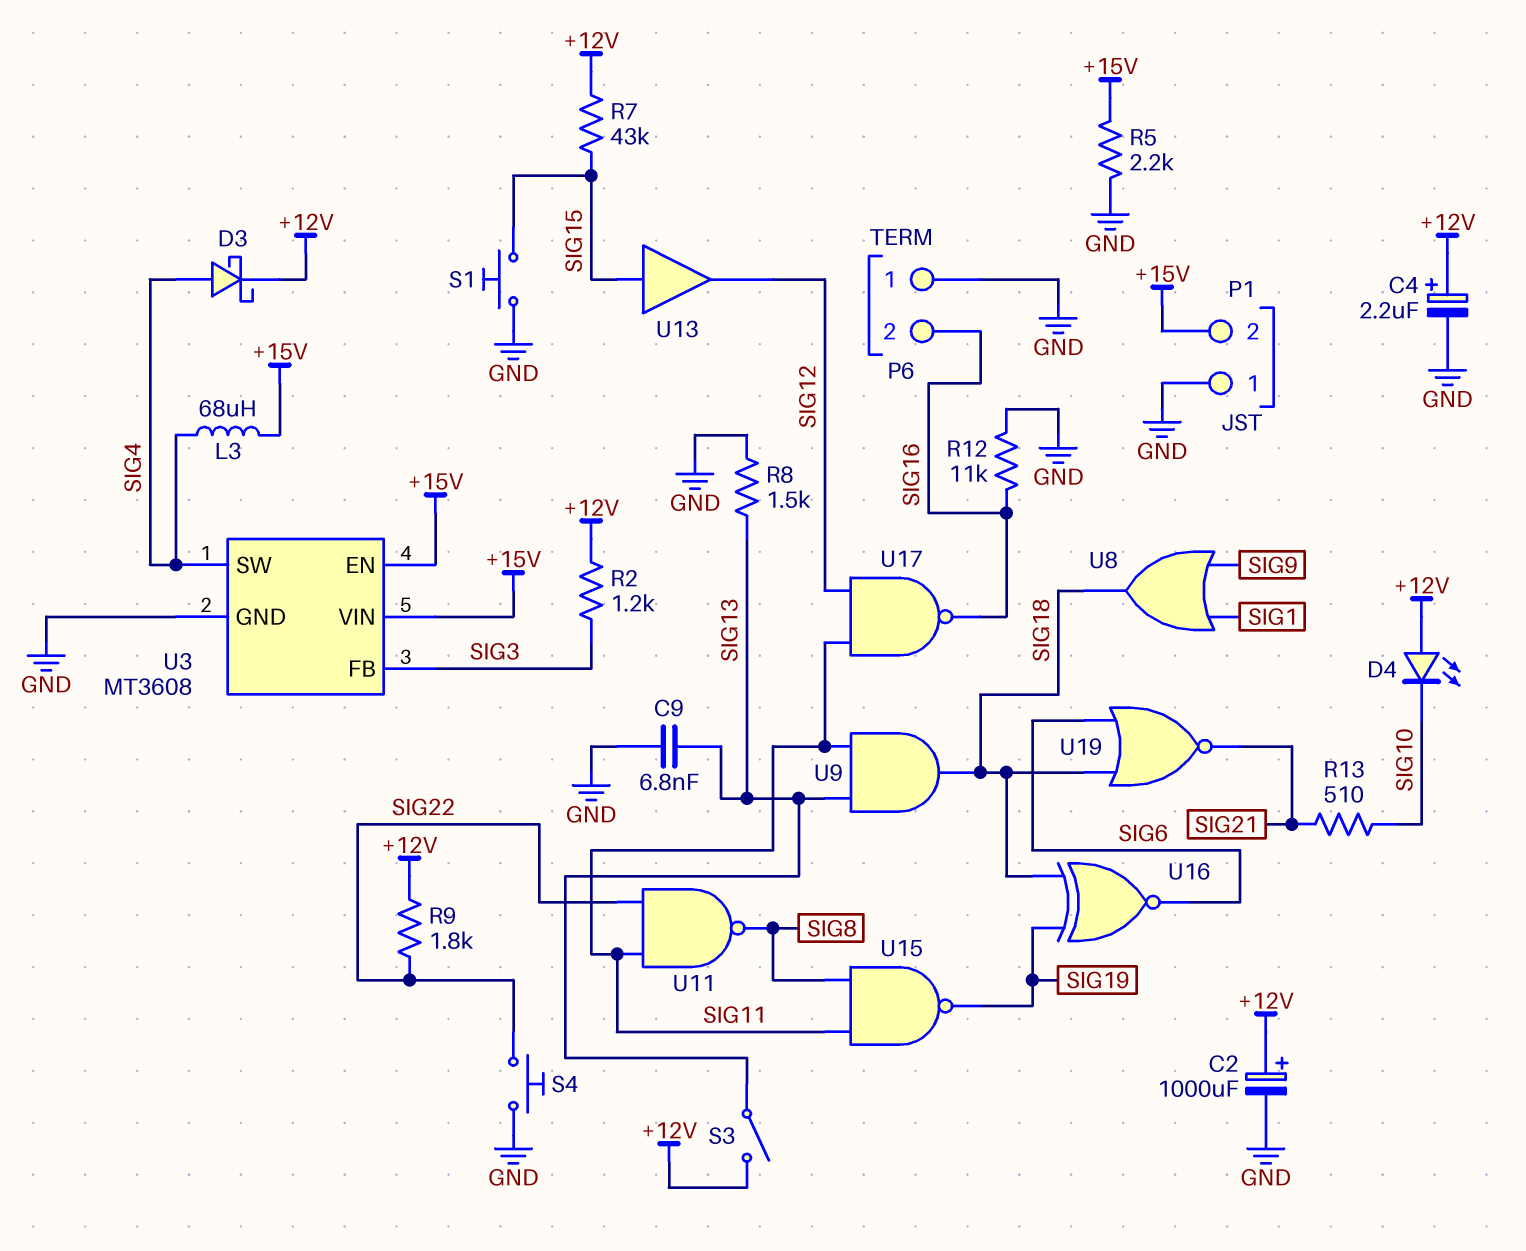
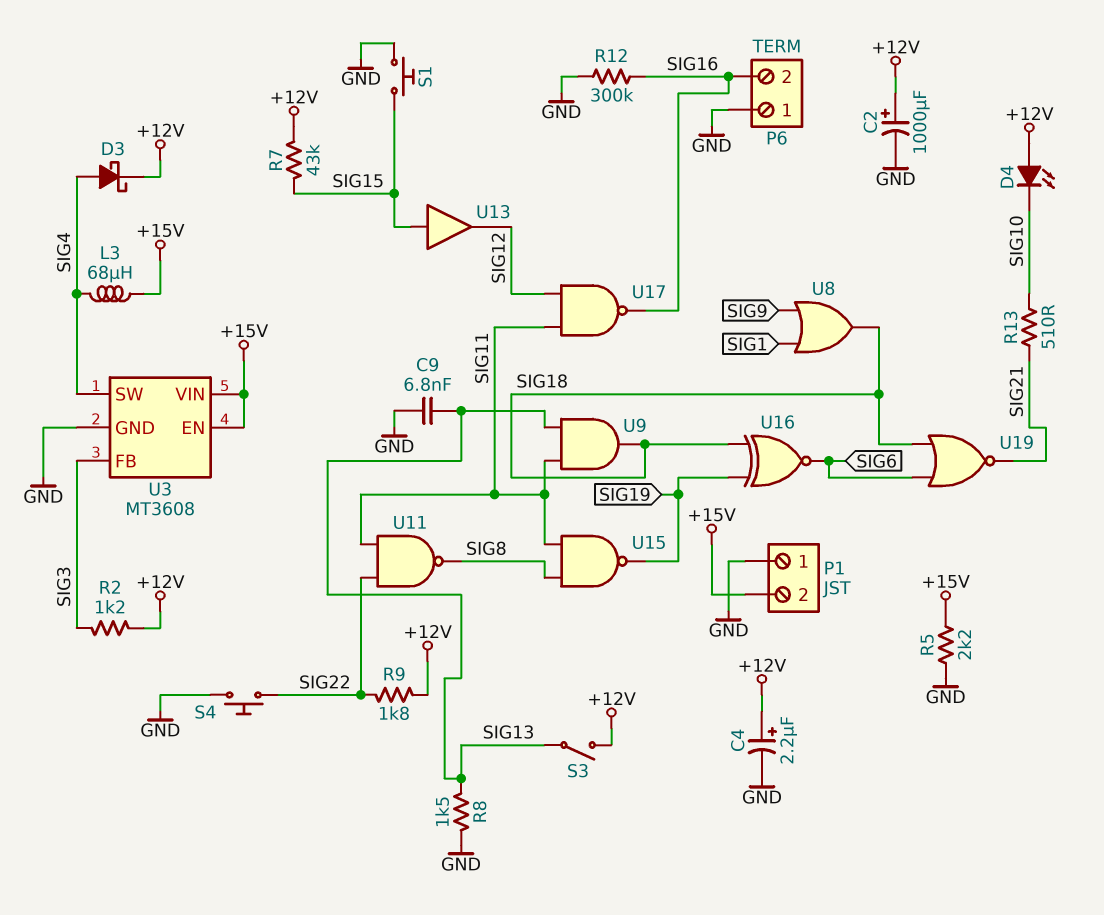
R12: 11k (GND, SIG16) -> 300k (GND, SIG16)

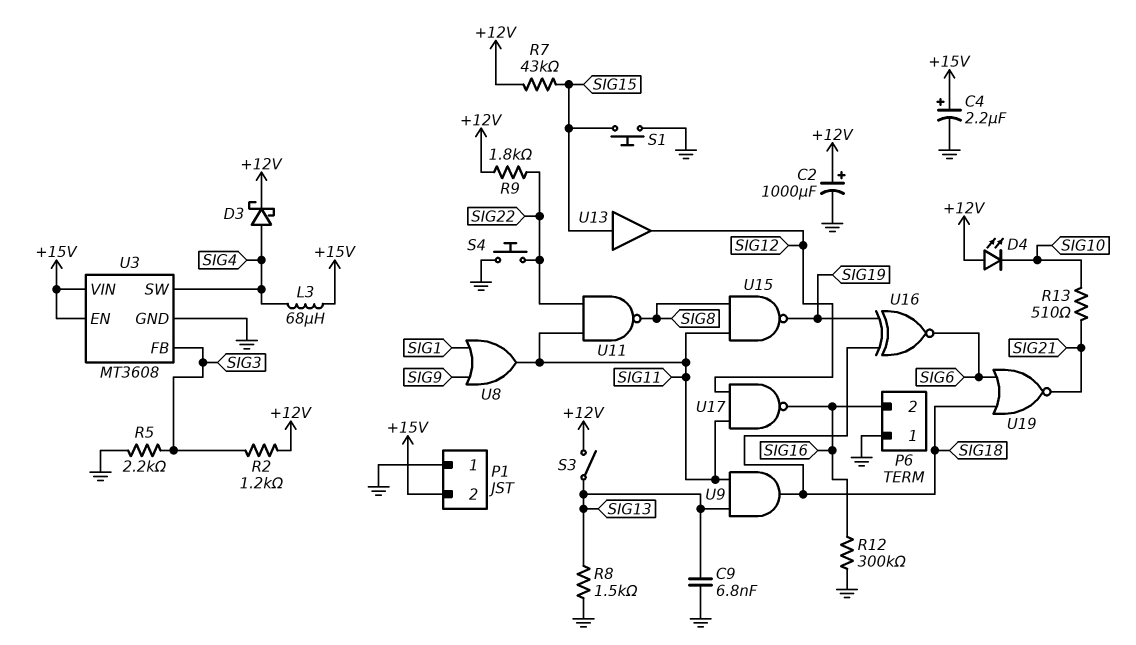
C4: 2.2uF (plus +12V, minus GND) -> 2.2uF (plus +15V, minus GND)
R5: 2.2k (+15V, GND) -> 2.2k (GND, SIG3)
U8: OR (in SIG1, in SIG9, out SIG18) -> OR (in SIG1, in SIG9, out SIG11)

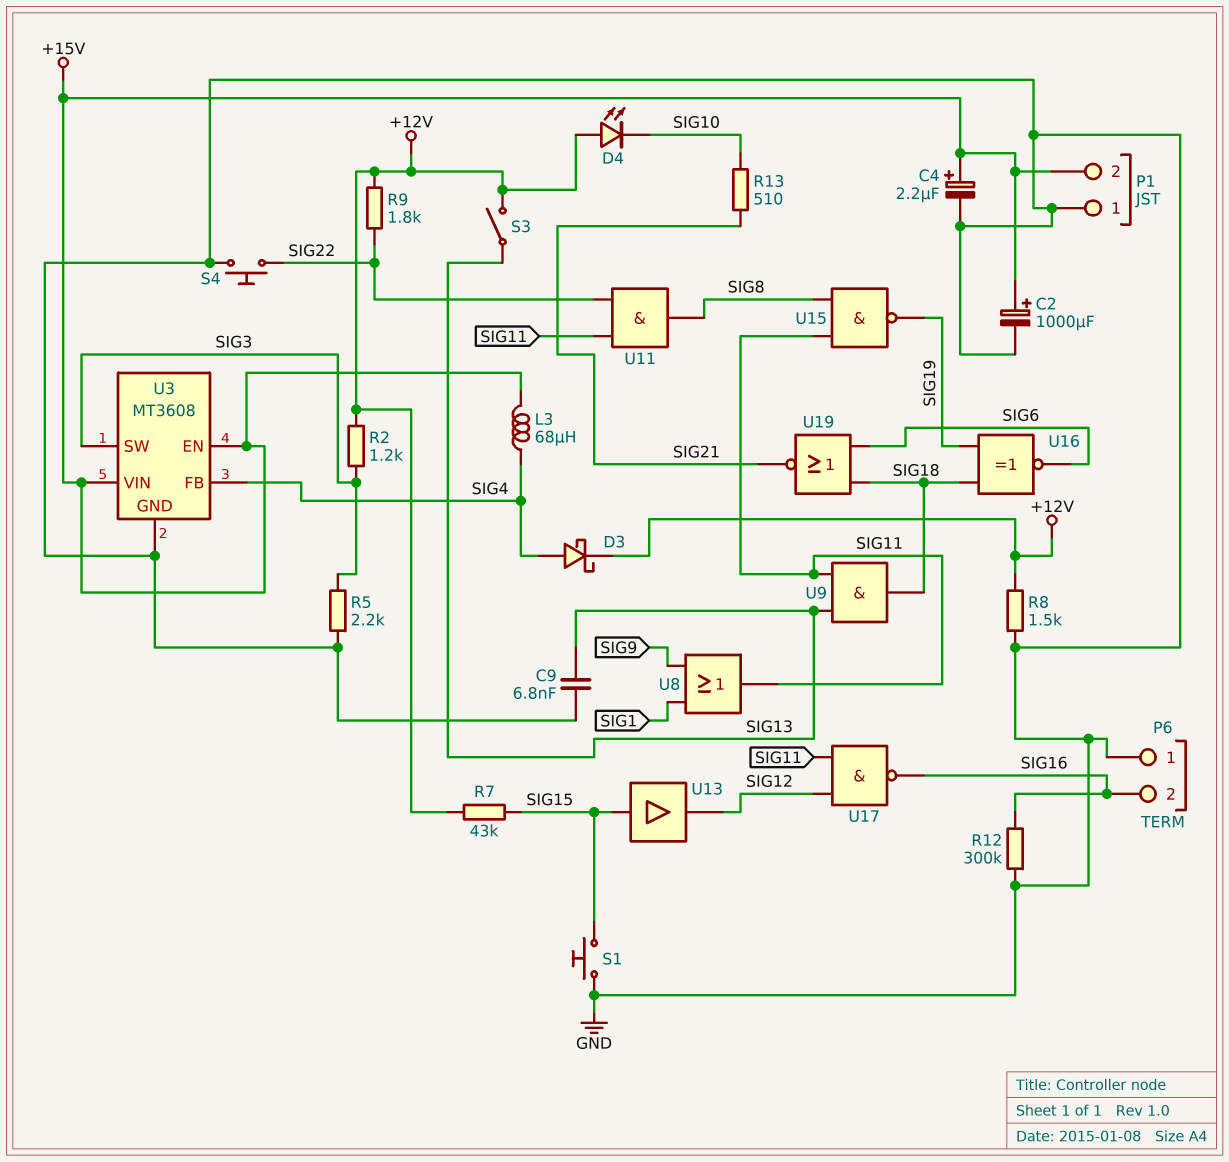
C2: 1000uF (plus +12V, minus GND) -> 1000uF (plus +15V, minus GND)
R8: 1.5k (GND, SIG13) -> 1.5k (+12V, GND)
U3 pin FB: SIG3 -> SIG4
U3 pin SW: SIG4 -> SIG3
U11: NAND (in SIG11, in SIG22, out SIG8) -> AND (in SIG11, in SIG22, out SIG8)

